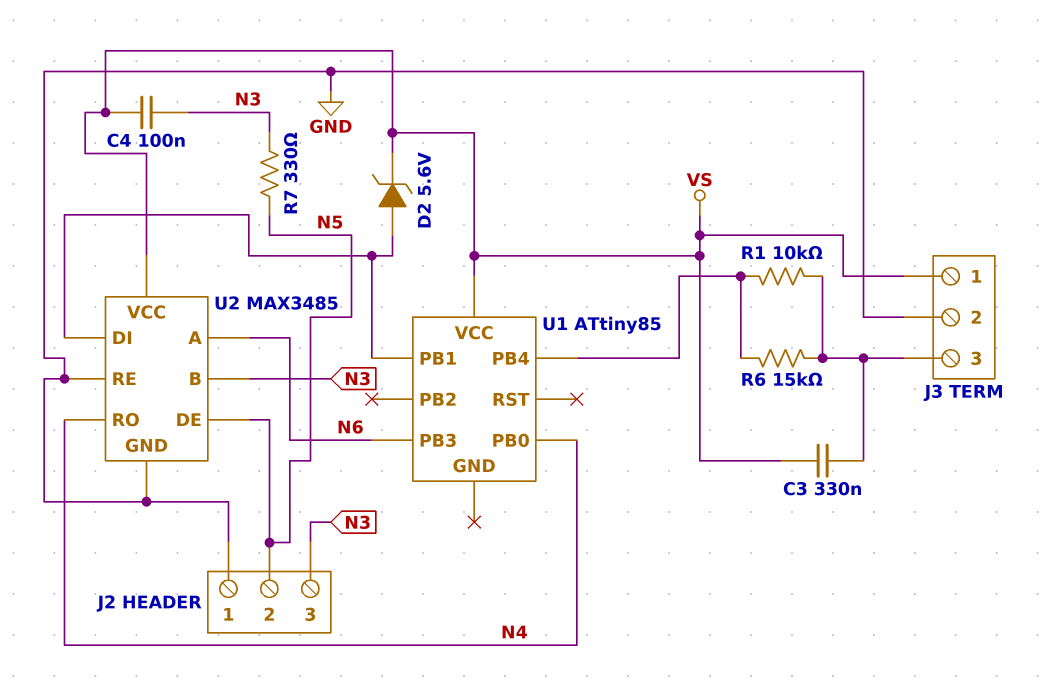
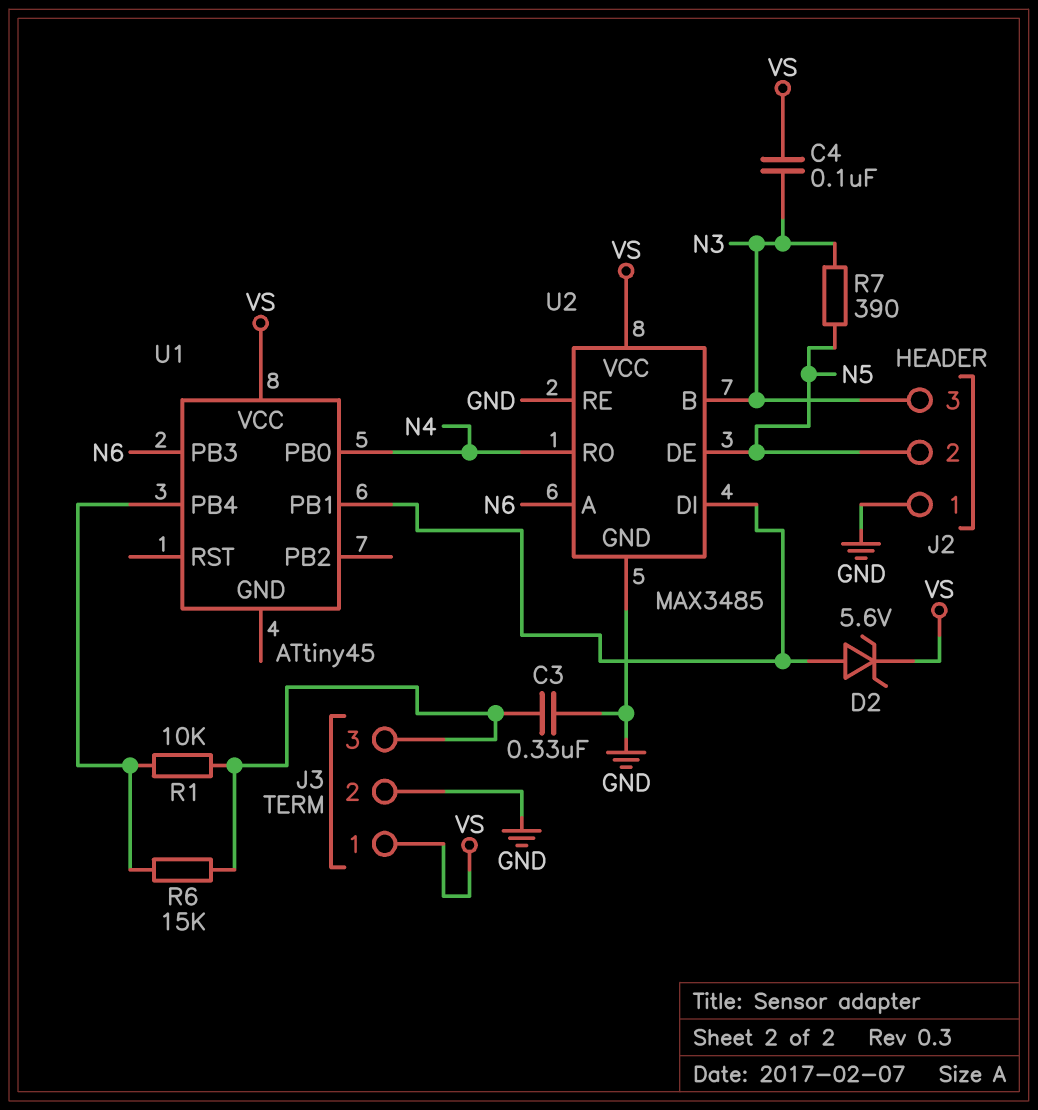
C3: 330nF (J3/3, VS) -> 330nF (GND, J3/3)
R7: 330 (N3, N5) -> 390 (N3, N5)
U1: ATtiny85 -> ATtiny45

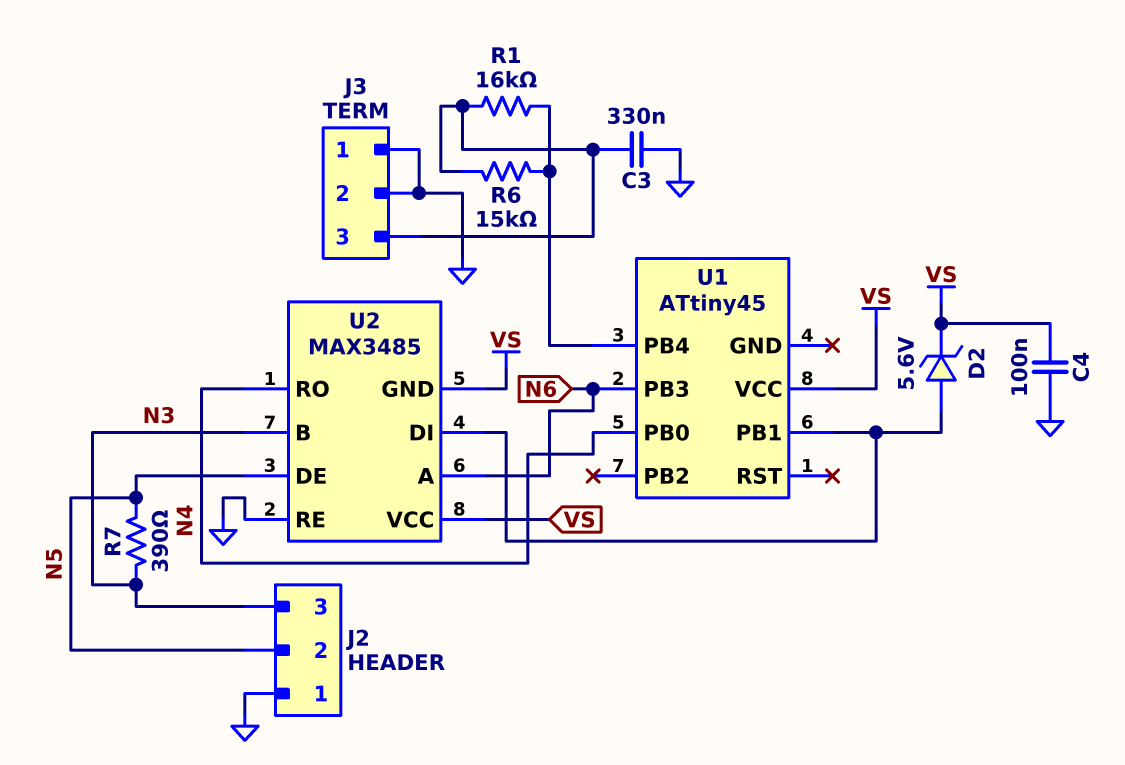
C4: 100nF (N3, VS) -> 100nF (GND, VS)
J3 pin 1: VS -> GND
R1: 10k (J3/3, U1/PB4) -> 16k (J3/3, U1/PB4)
U2 pin GND: GND -> VS

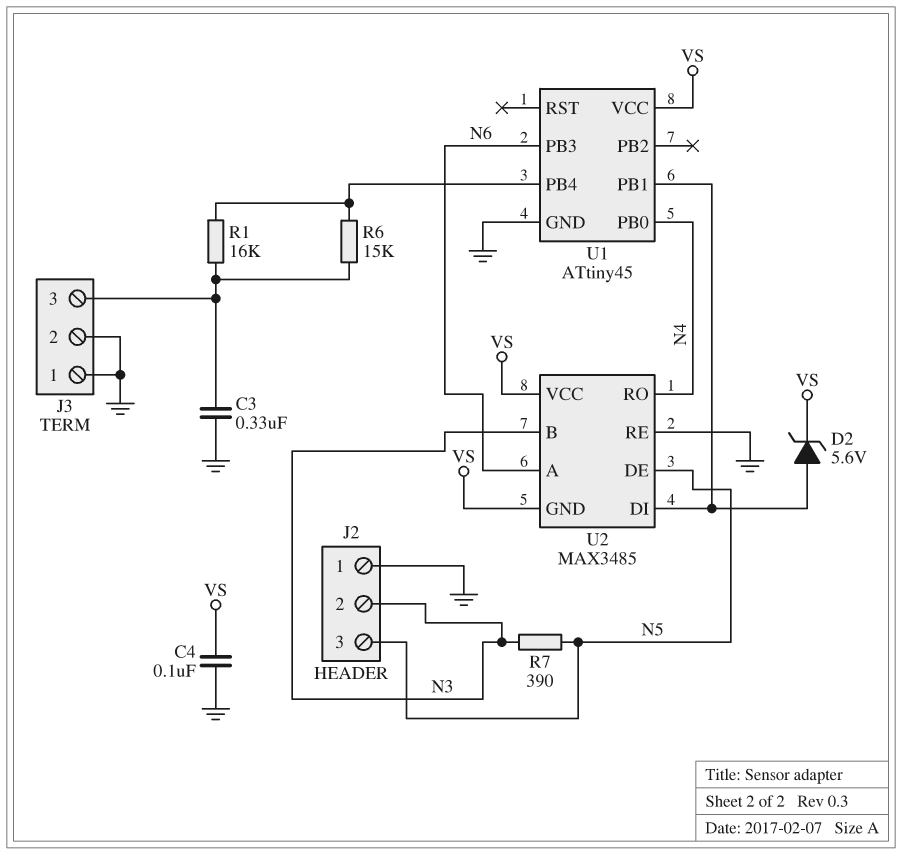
J2 pin 2: N5 -> N3
J2 pin 3: N3 -> N5
U1 pin GND: none -> GND

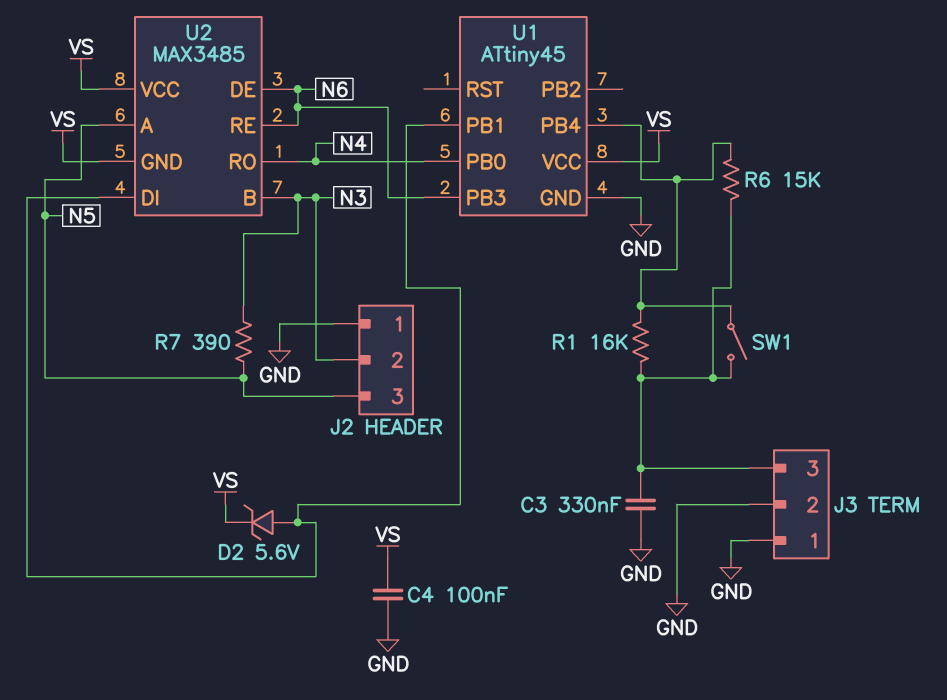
SW1: none -> switch (J3/3, U1/PB4)
U2 pin A: N6 -> N5
U2 pin DE: N5 -> N6
U2 pin RE: GND -> N6

